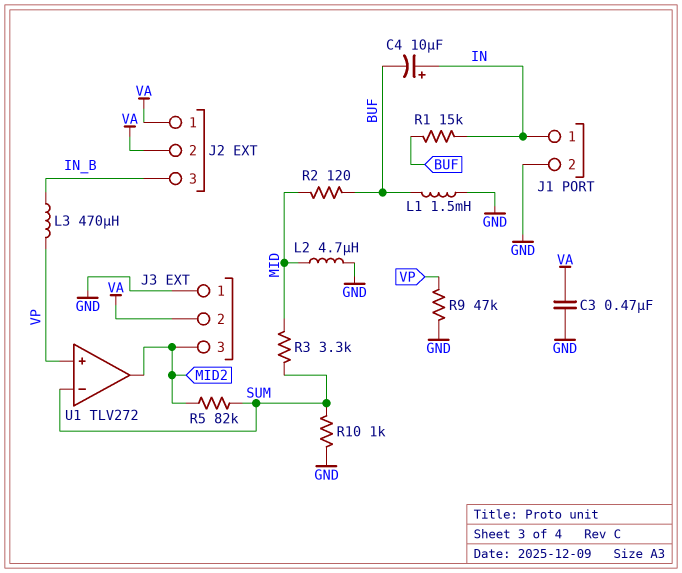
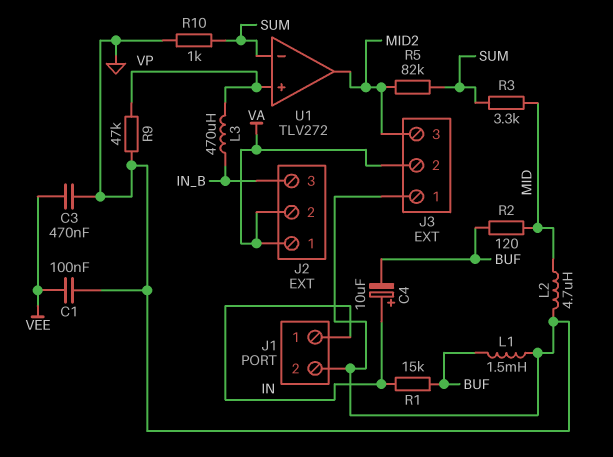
C1: none -> 100nF (GND, VEE)
C3: 470nF (GND, VA) -> 470nF (GND, VEE)

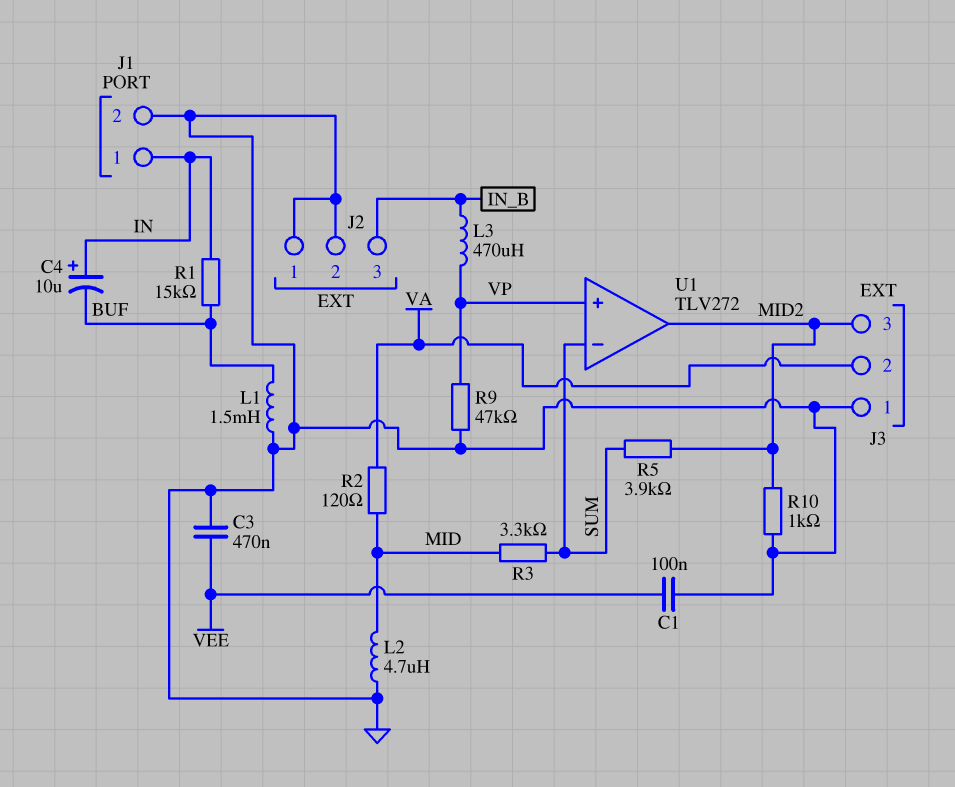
J2 pin 1: VA -> GND
J2 pin 2: VA -> GND
R2: 120 (BUF, MID) -> 120 (MID, VA)
R5: 82k (MID2, SUM) -> 3.9k (MID2, SUM)
R10: 1k (GND, SUM) -> 1k (GND, MID2)

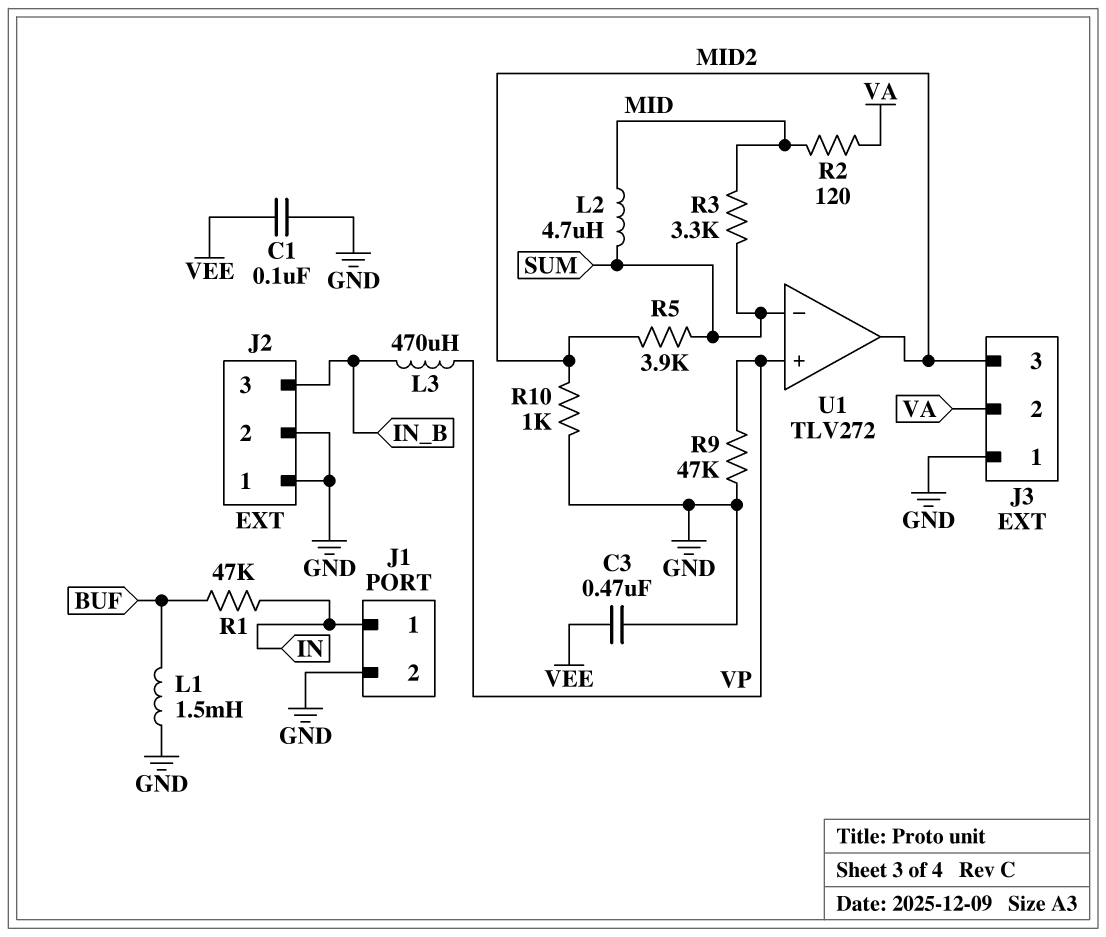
C4: 10uF (plus IN, minus BUF) -> none
L2: 4.7uH (GND, MID) -> 4.7uH (MID, SUM)
R1: 15k (BUF, IN) -> 47k (BUF, IN)

